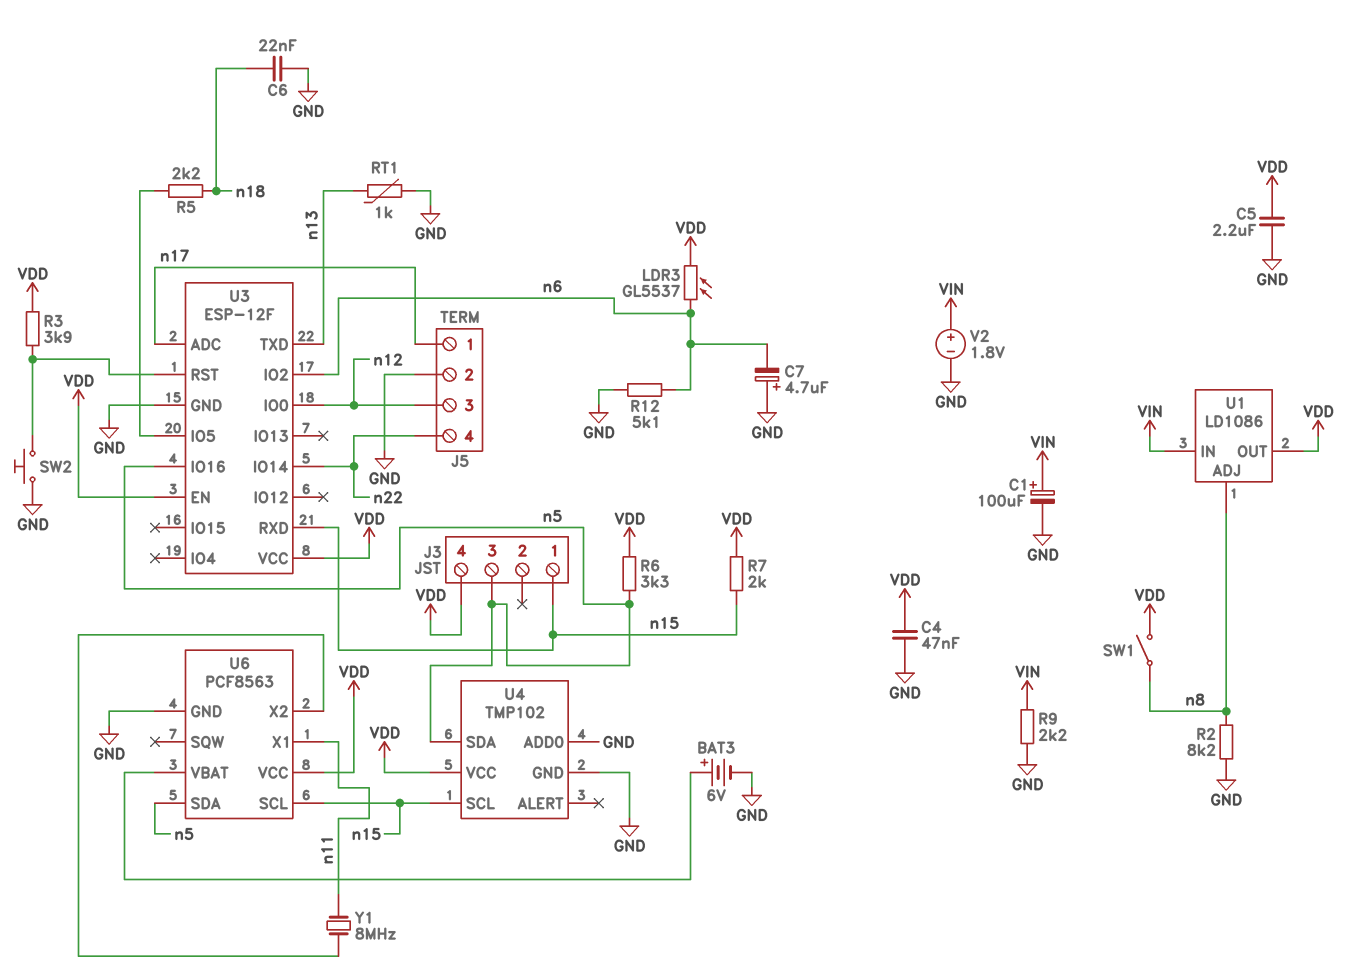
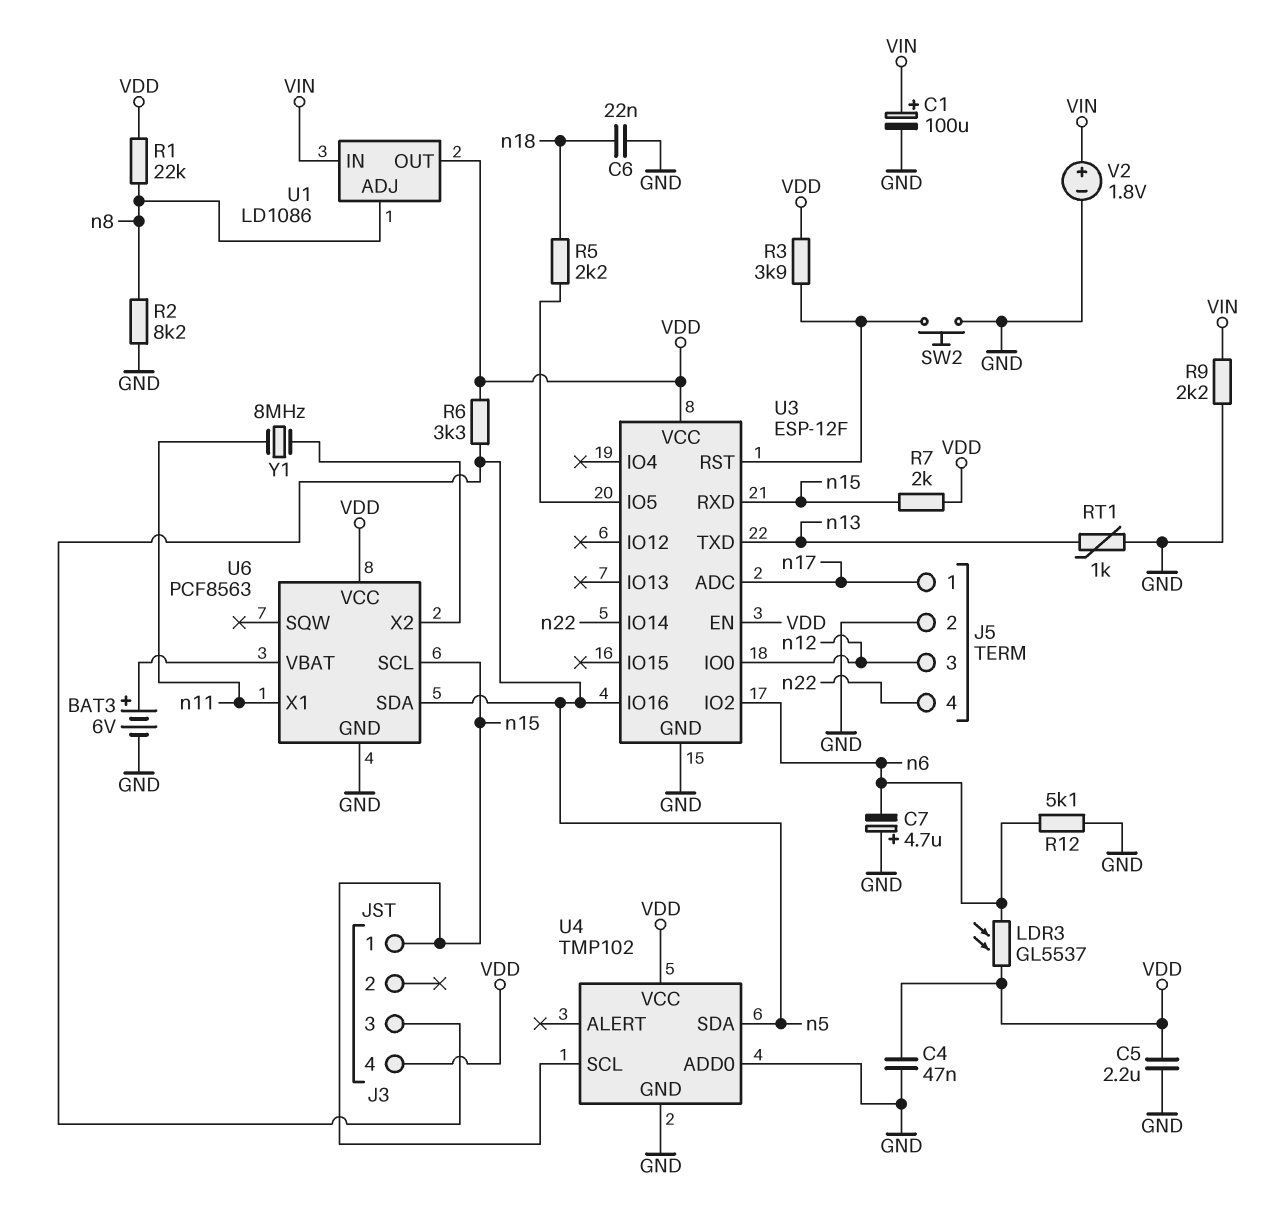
R1: none -> 22k (VDD, n8)
SW1: switch (VDD, n8) -> none

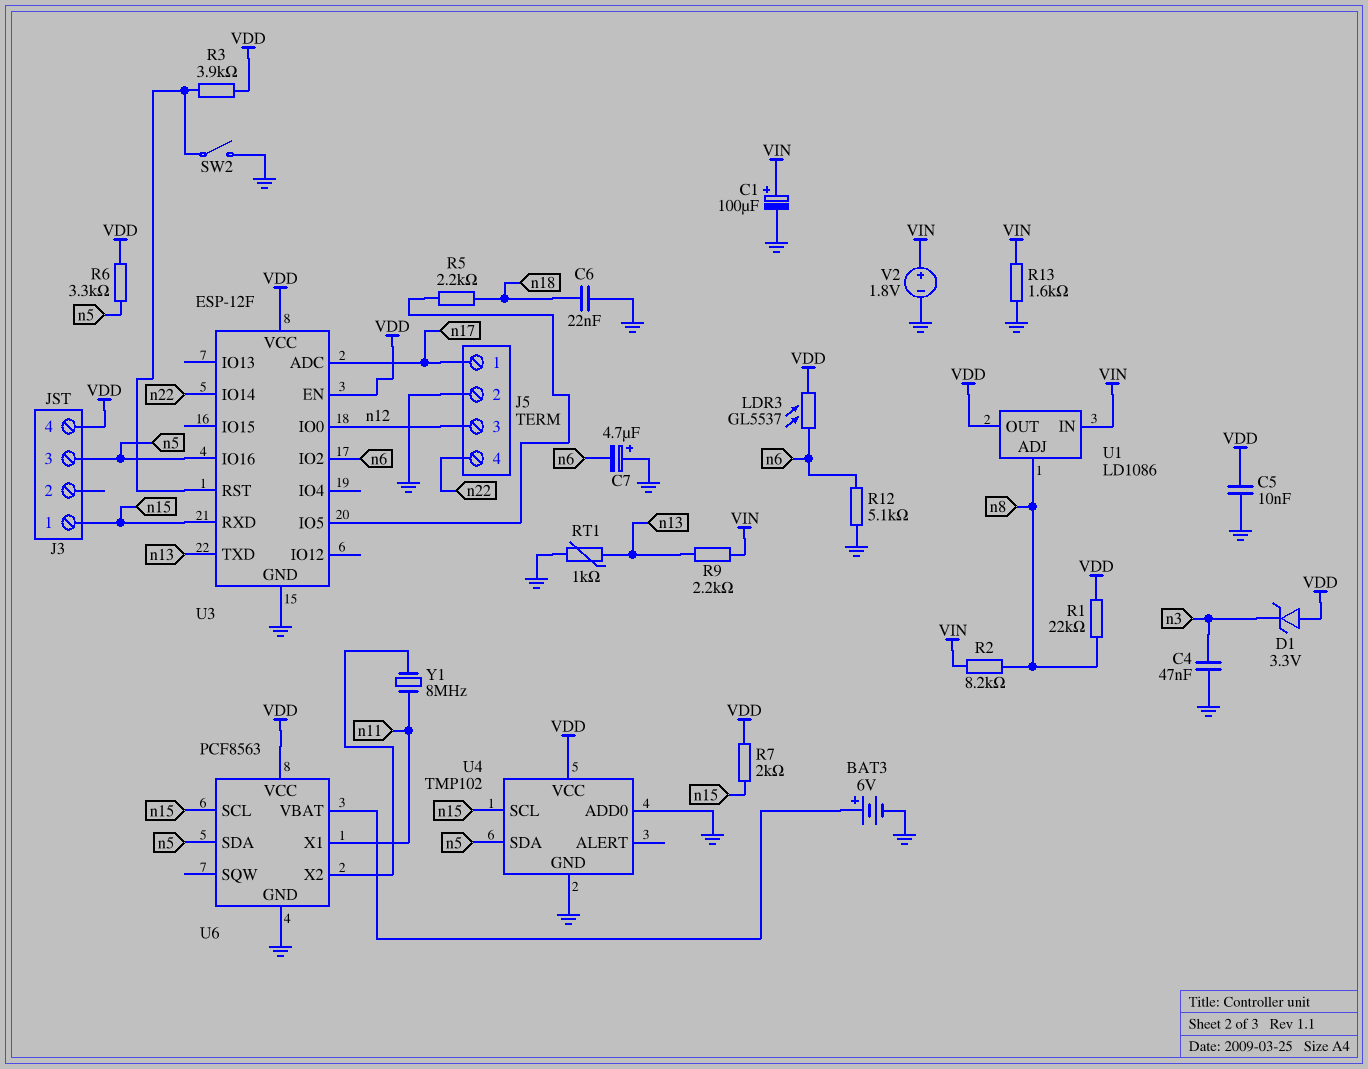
C4: 47nF (GND, VDD) -> 47nF (GND, n3)
C5: 2.2uF (GND, VDD) -> 10nF (GND, VDD)
D1: none -> zener 3.3V (A VDD, K n3)
R2: 8.2k (GND, n8) -> 8.2k (VIN, n8)
R9: 2.2k (GND, VIN) -> 2.2k (VIN, n13)
R13: none -> 1.6k (GND, VIN)
SW2: button (GND, U3/RST) -> switch (GND, U3/RST)

